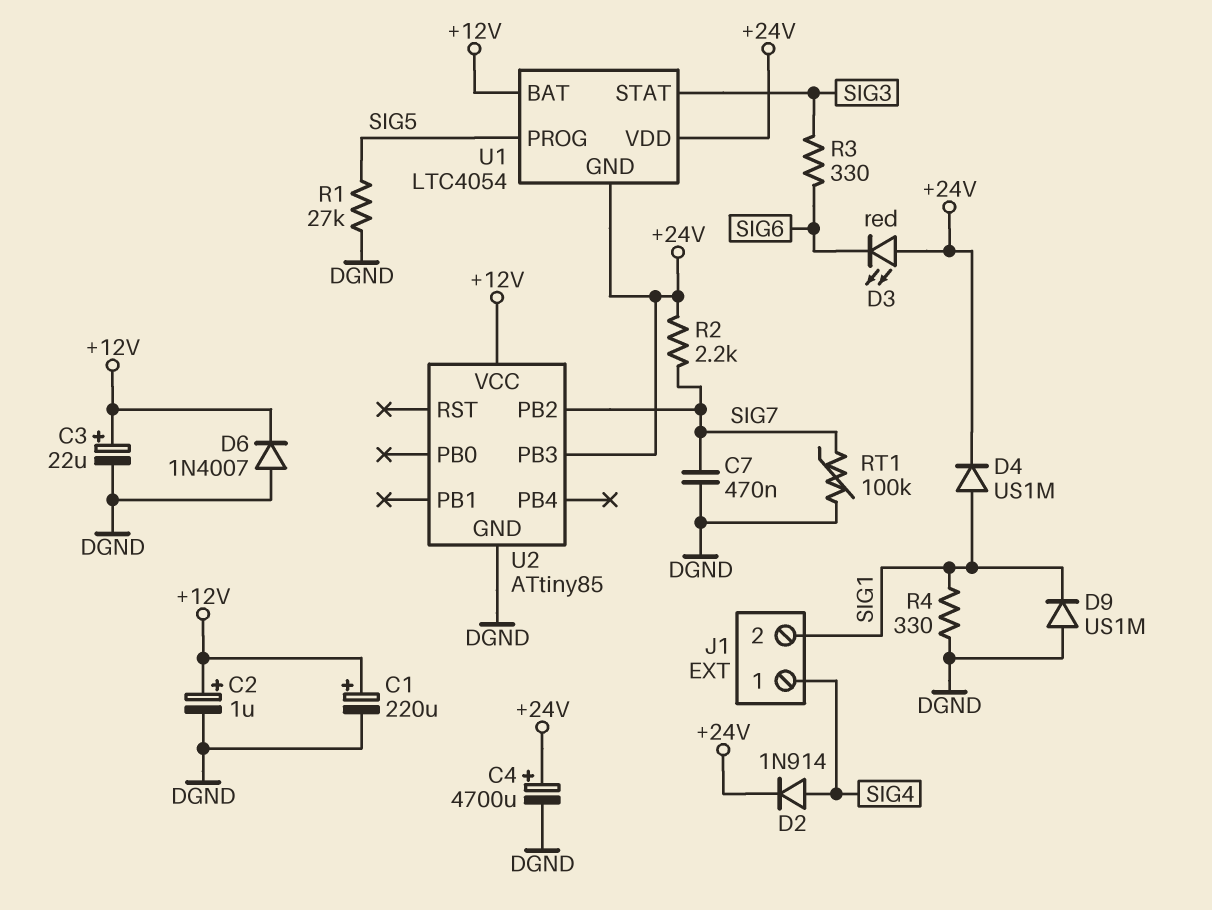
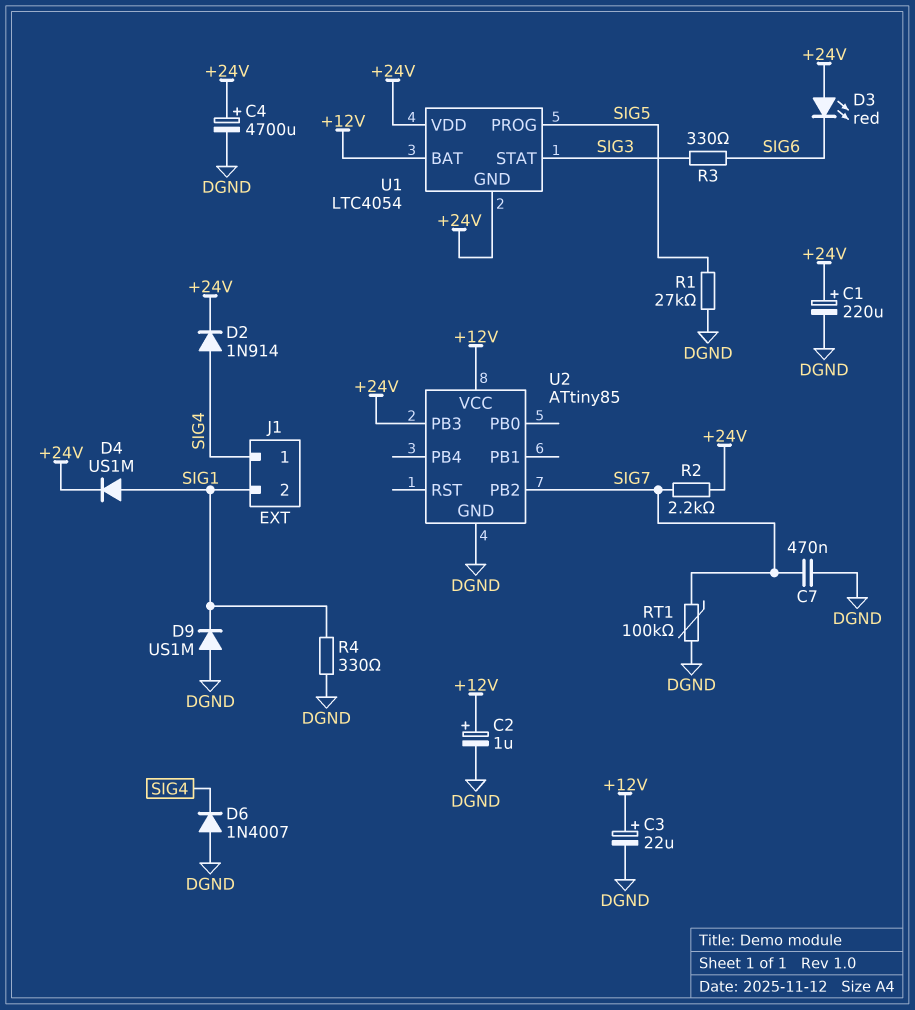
C1: 220uF (plus +12V, minus DGND) -> 220uF (plus +24V, minus DGND)
D6: diode 1N4007 (A DGND, K +12V) -> diode 1N4007 (A DGND, K SIG4)

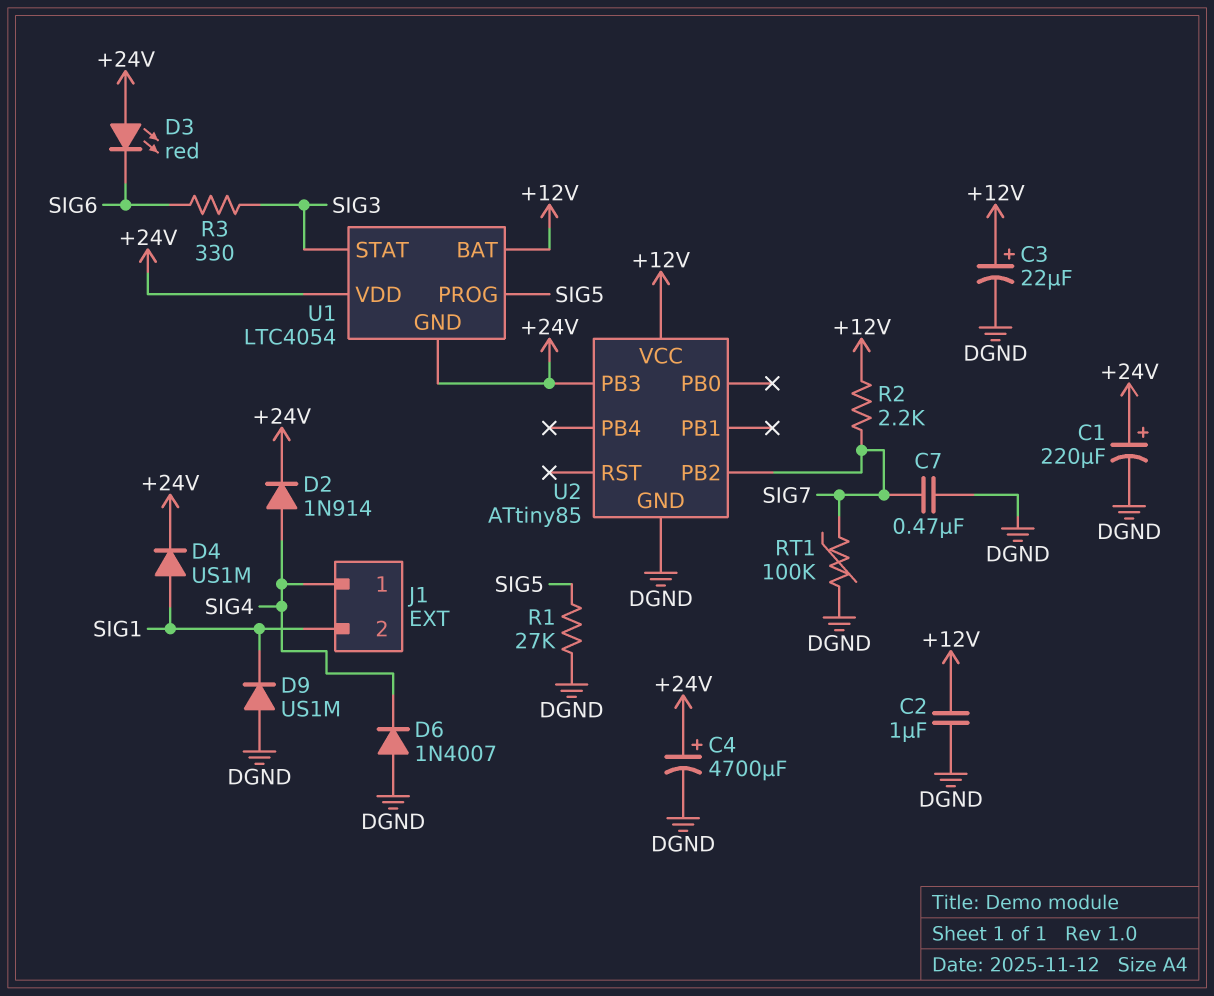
C2: 1uF (plus +12V, minus DGND) -> 1uF (+12V, DGND)
R2: 2.2k (+24V, SIG7) -> 2.2k (+12V, SIG7)
R4: 330 (DGND, SIG1) -> none

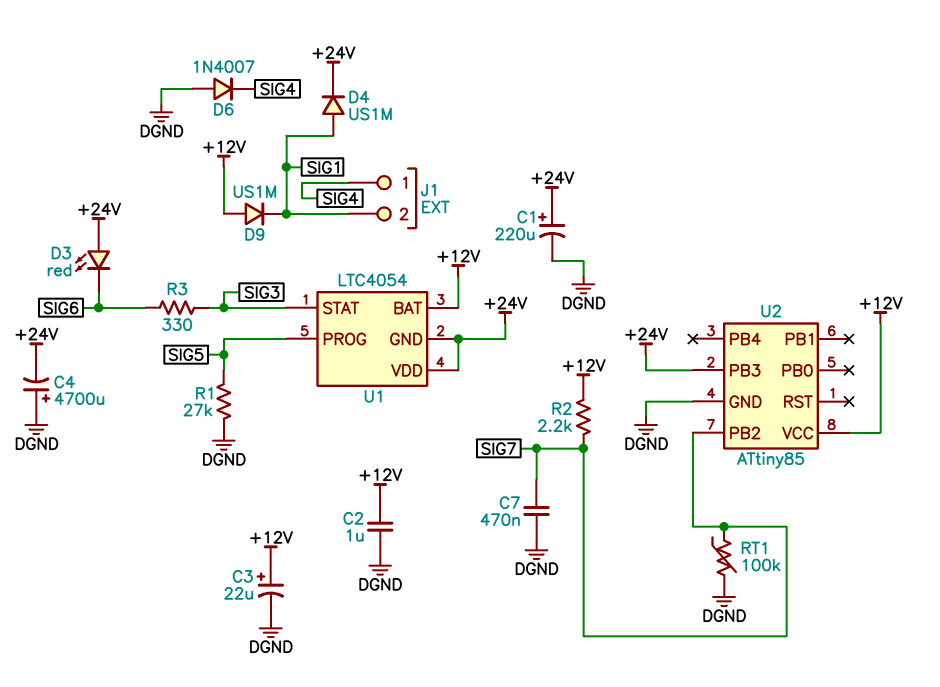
C4: 4700uF (plus +24V, minus DGND) -> 4700uF (plus DGND, minus +24V)
D2: diode 1N914 (A SIG4, K +24V) -> none
D9: diode US1M (A DGND, K SIG1) -> diode US1M (A +12V, K SIG1)

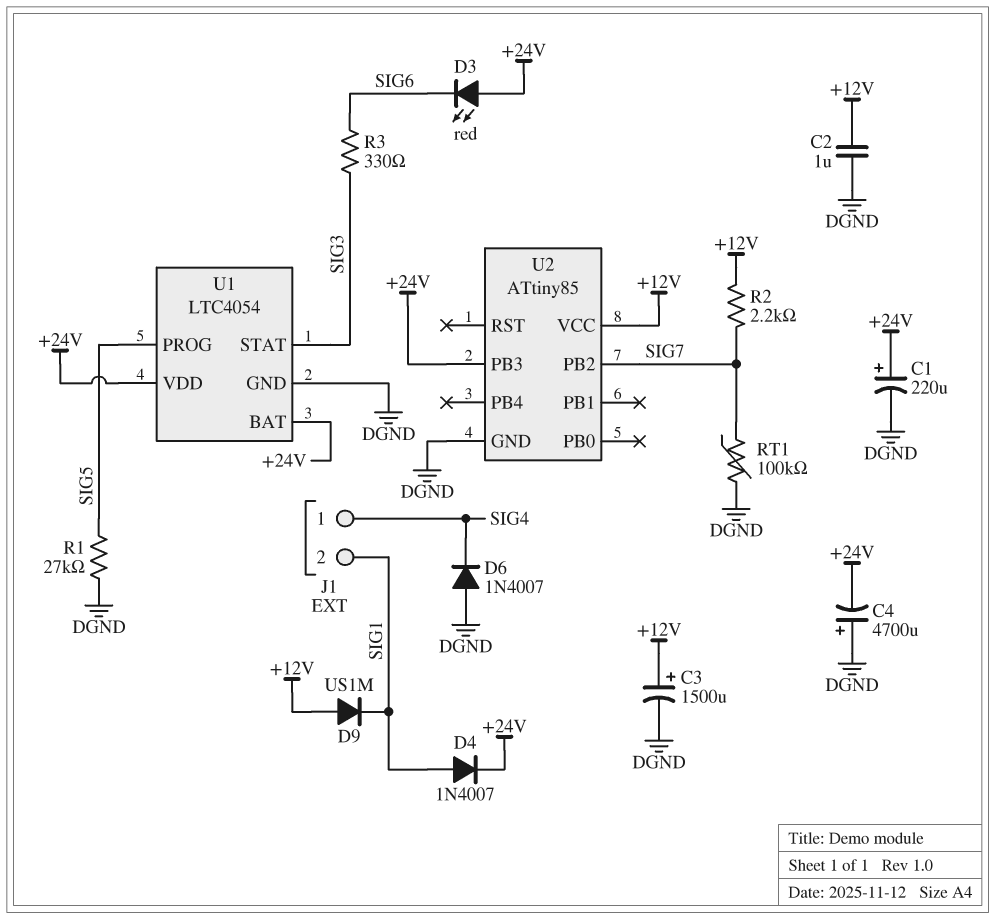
C3: 22uF (plus +12V, minus DGND) -> 1500uF (plus +12V, minus DGND)
C7: 470nF (DGND, SIG7) -> none
D4: diode US1M (A SIG1, K +24V) -> diode 1N4007 (A SIG1, K +24V)
U1 pin BAT: +12V -> +24V
U1 pin GND: +24V -> DGND

